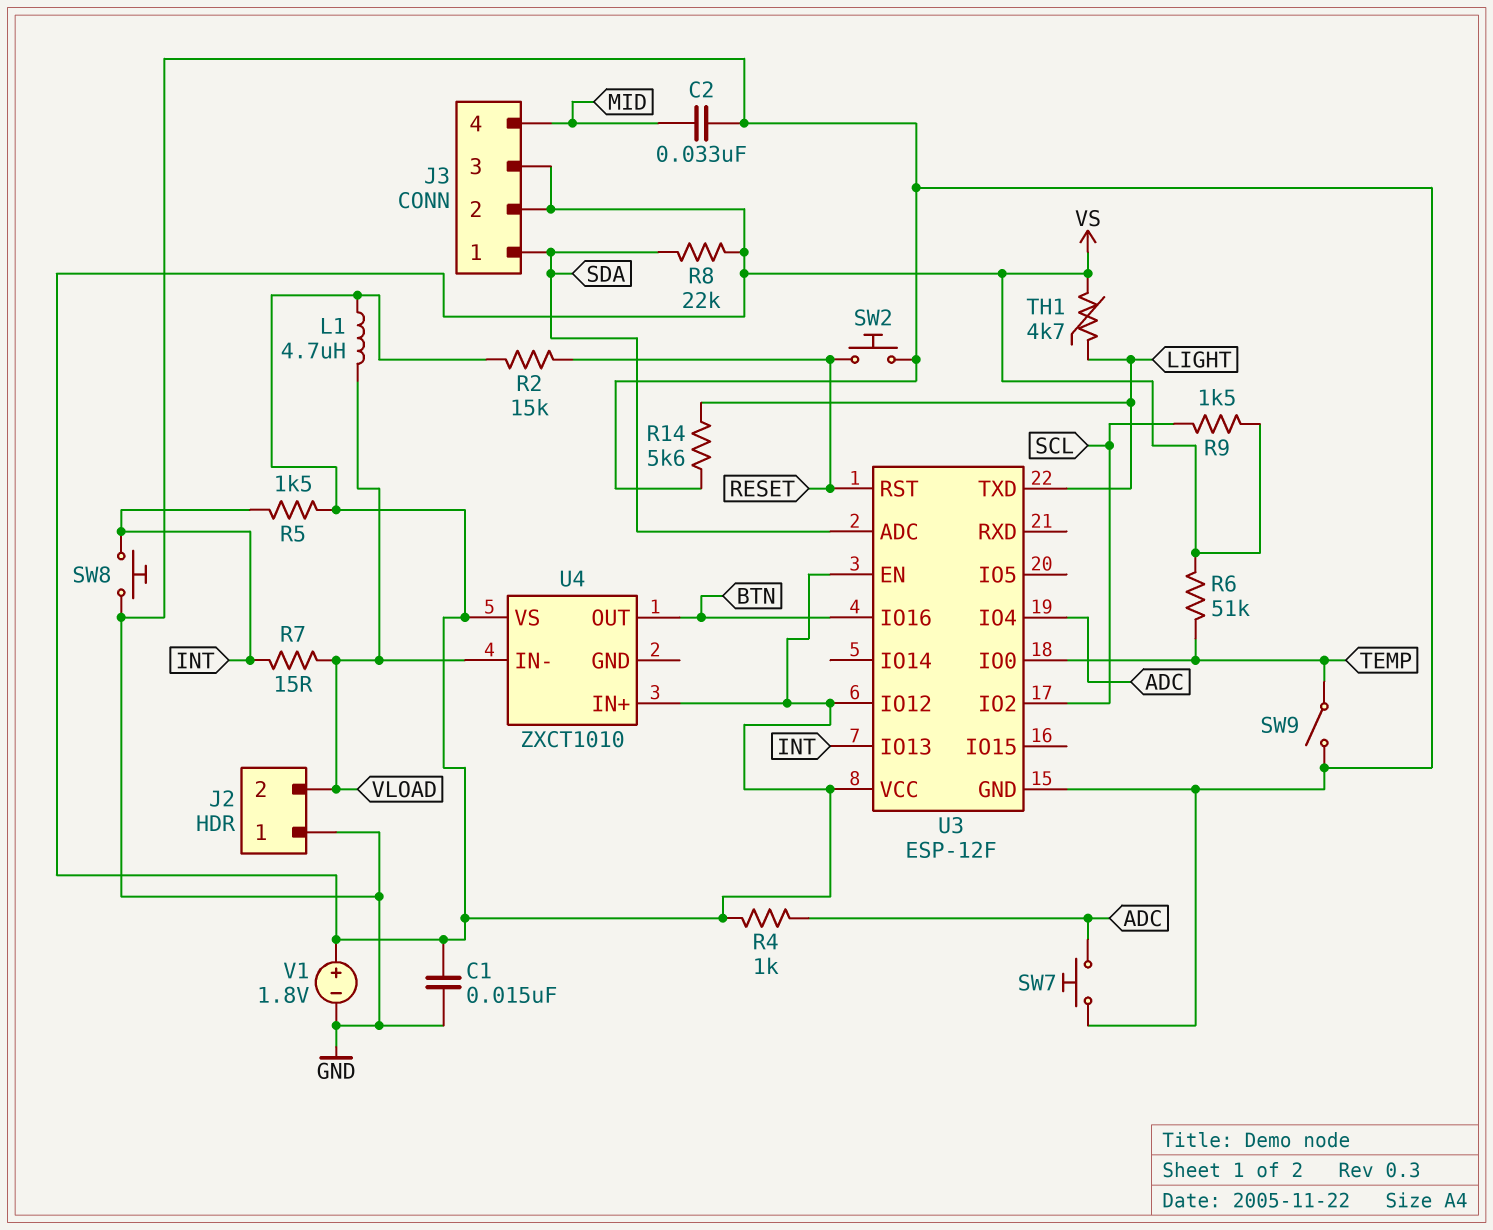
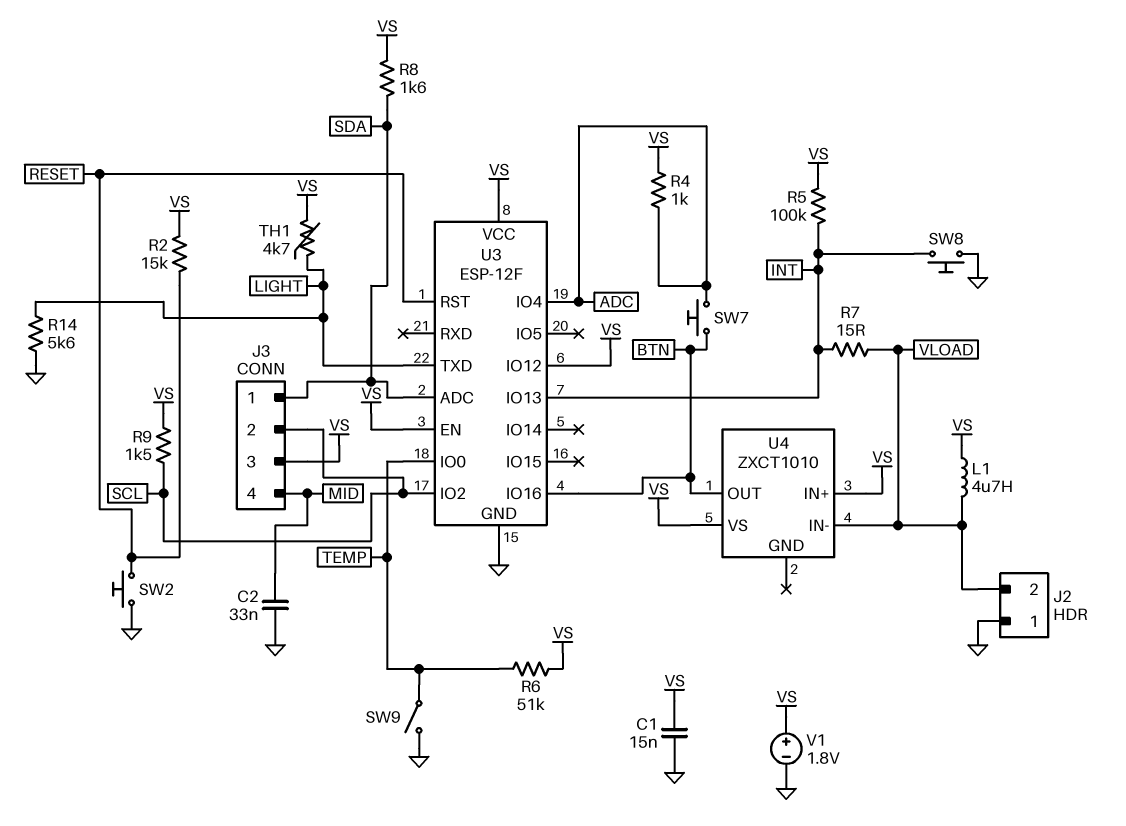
J3 pin 2: VS -> SCL
R5: 1.5k (INT, VS) -> 100k (INT, VS)
R8: 22k (SDA, VS) -> 1.6k (SDA, VS)
SW7: button (ADC, GND) -> button (ADC, BTN)

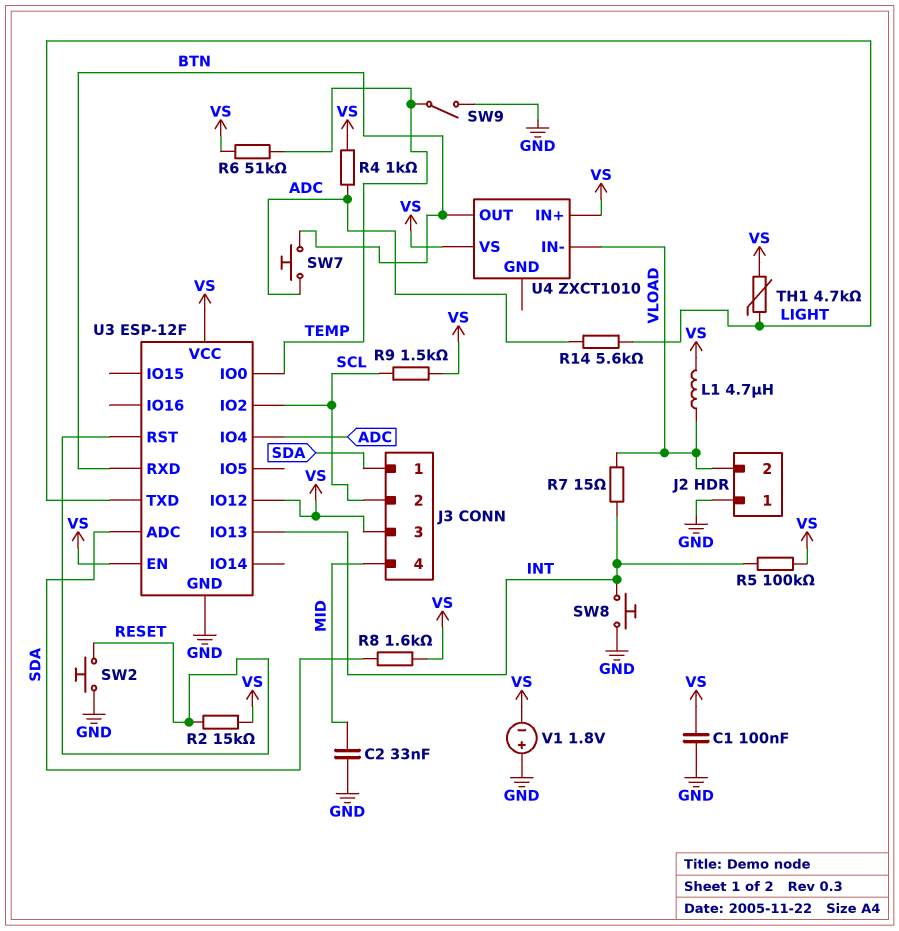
C1: 15nF (GND, VS) -> 100nF (GND, VS)
R14: 5.6k (GND, LIGHT) -> 5.6k (ADC, LIGHT)
U3 pin IO16: BTN -> none
U3 pin RXD: none -> BTN
V1: 1.8V (plus VS, minus GND) -> 1.8V (plus GND, minus VS)

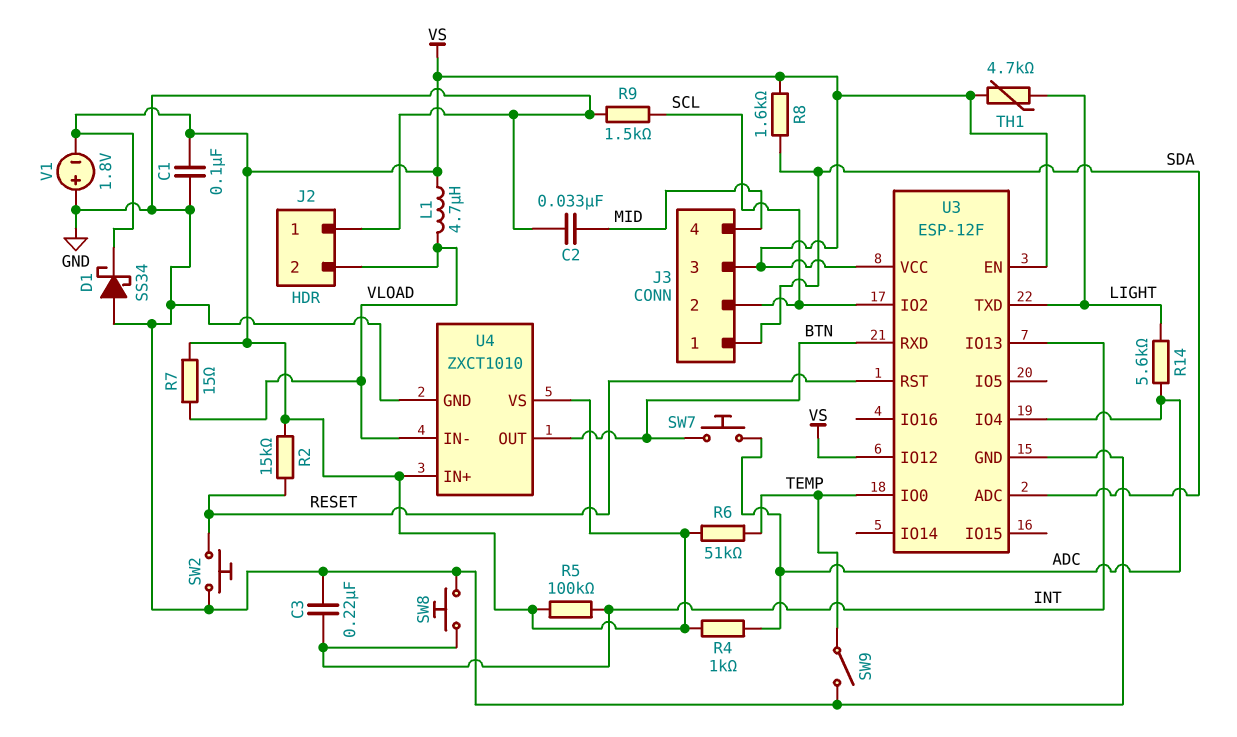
C3: none -> 220nF (GND, INT)
D1: none -> schottky SS34 (A GND, K VS)
R7: 15 (INT, VLOAD) -> 15 (VLOAD, VS)
R9: 1.5k (SCL, VS) -> 1.5k (GND, SCL)
U4 pin GND: none -> GND

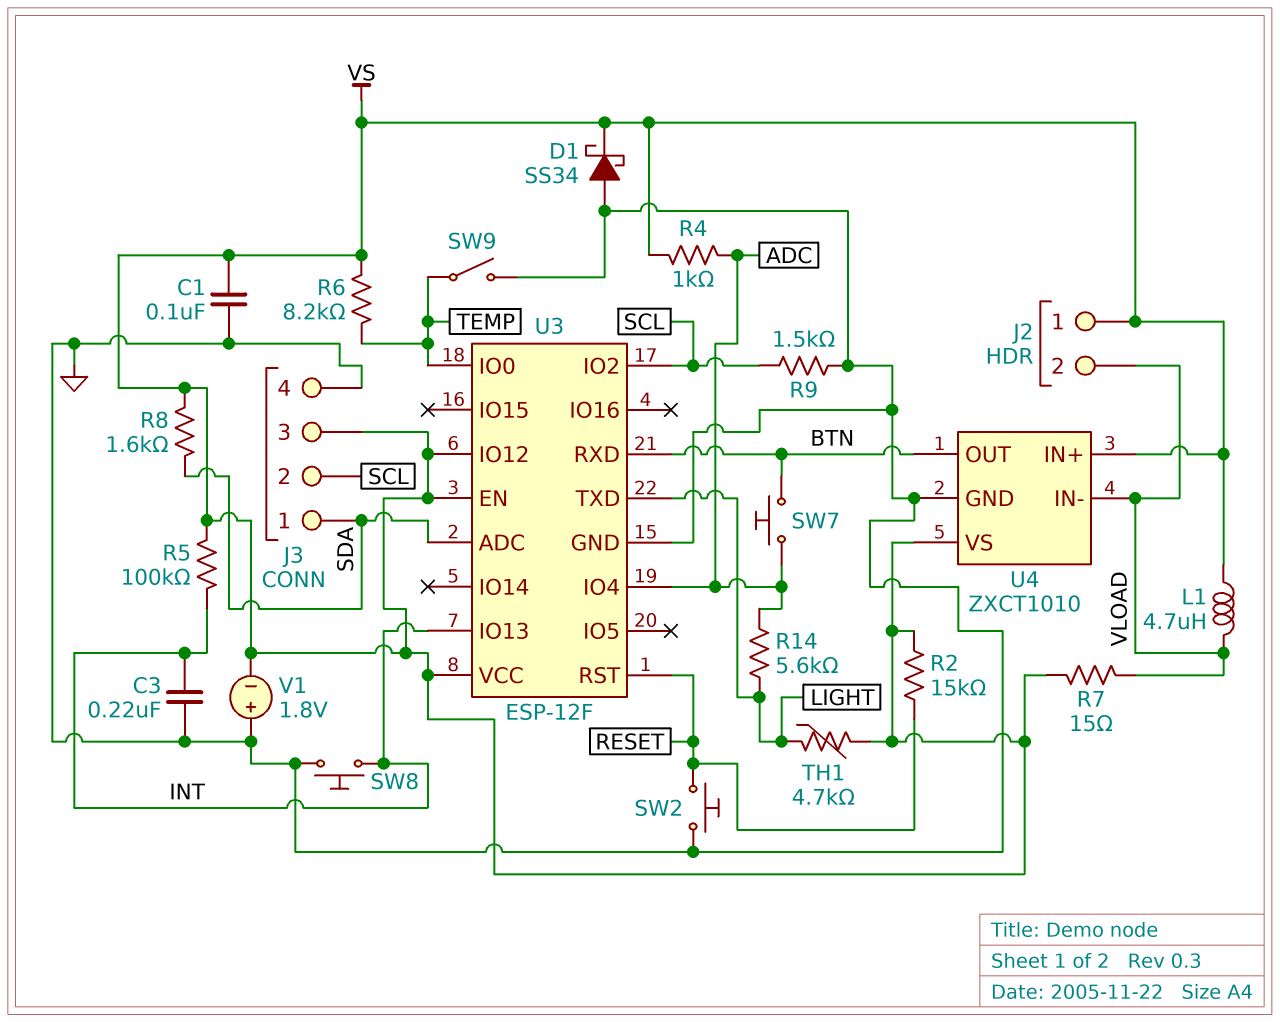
C2: 33nF (GND, MID) -> none
J2 pin 1: GND -> VS
J3 pin 4: MID -> GND
R6: 51k (TEMP, VS) -> 8.2k (TEMP, VS)

